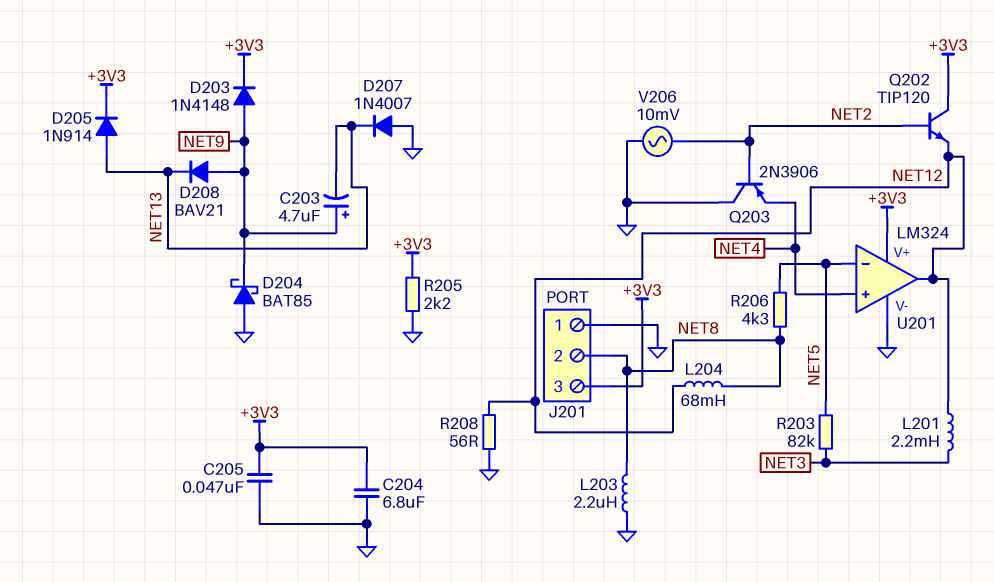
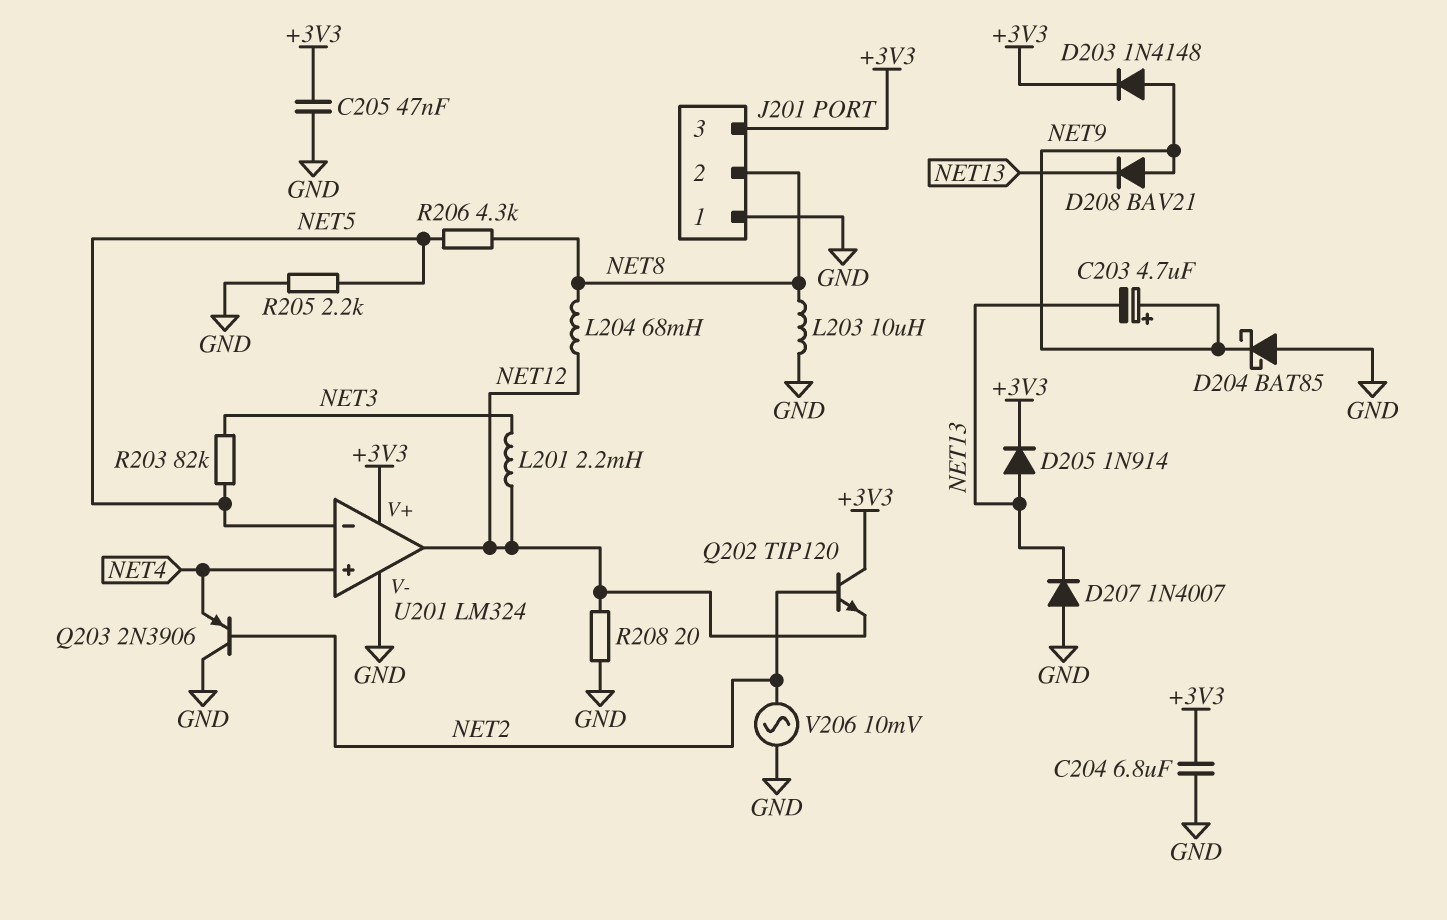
L203: 2.2uH (GND, NET8) -> 10uH (GND, NET8)
R205: 2.2k (+3V3, GND) -> 2.2k (GND, NET5)
R208: 56 (GND, NET12) -> 20 (GND, NET12)

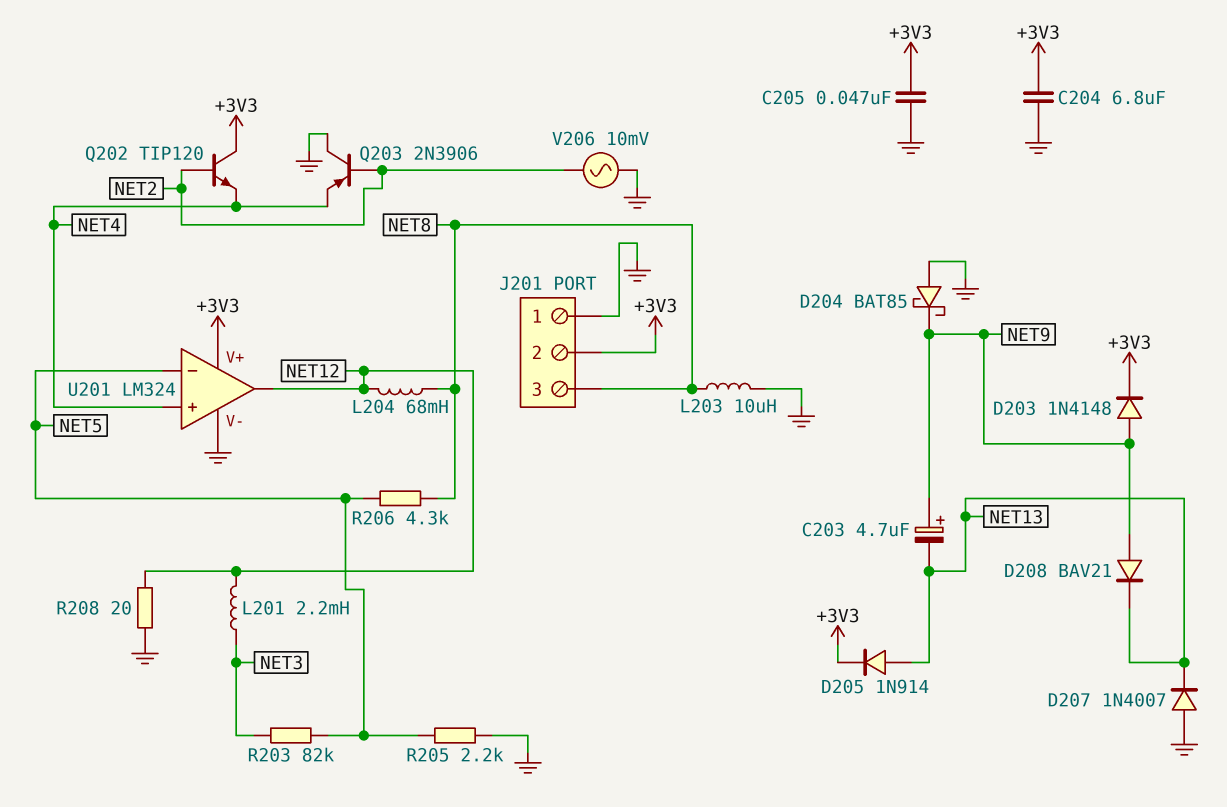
J201 pin 2: NET8 -> +3V3
J201 pin 3: +3V3 -> NET8
Q202: NPN TIP120 (B NET2, C +3V3, E NET12) -> NPN TIP120 (B NET2, C +3V3, E NET4)

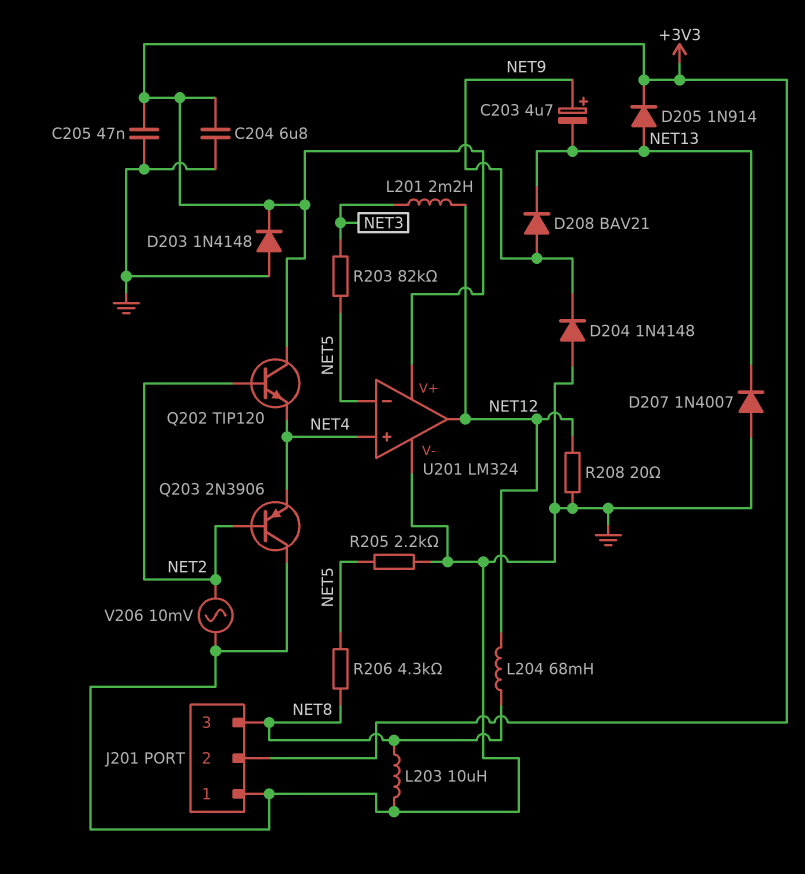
D203: diode 1N4148 (A NET9, K +3V3) -> diode 1N4148 (A GND, K +3V3)
D204: schottky BAT85 (A GND, K NET9) -> diode 1N4148 (A GND, K NET9)

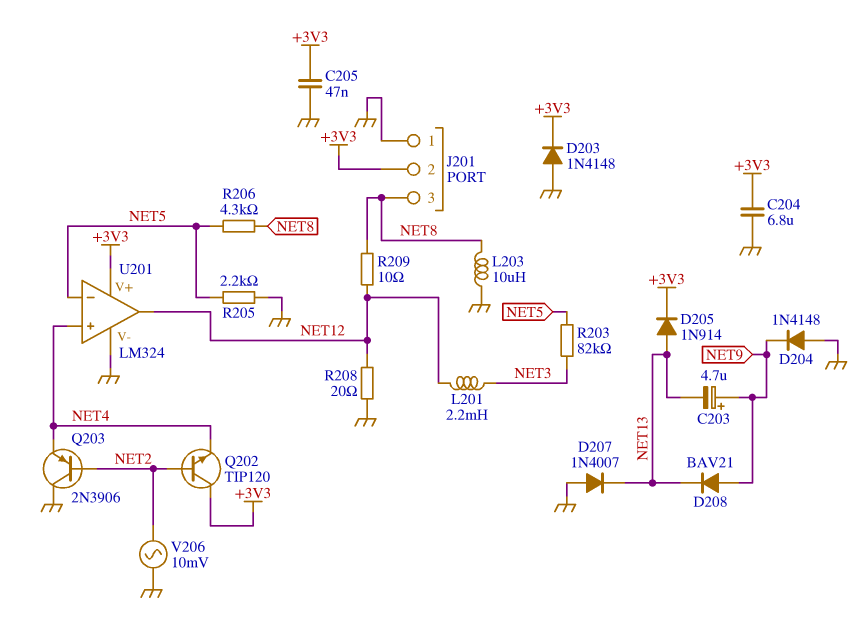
L204: 68mH (NET8, NET12) -> none
R209: none -> 10 (NET8, NET12)

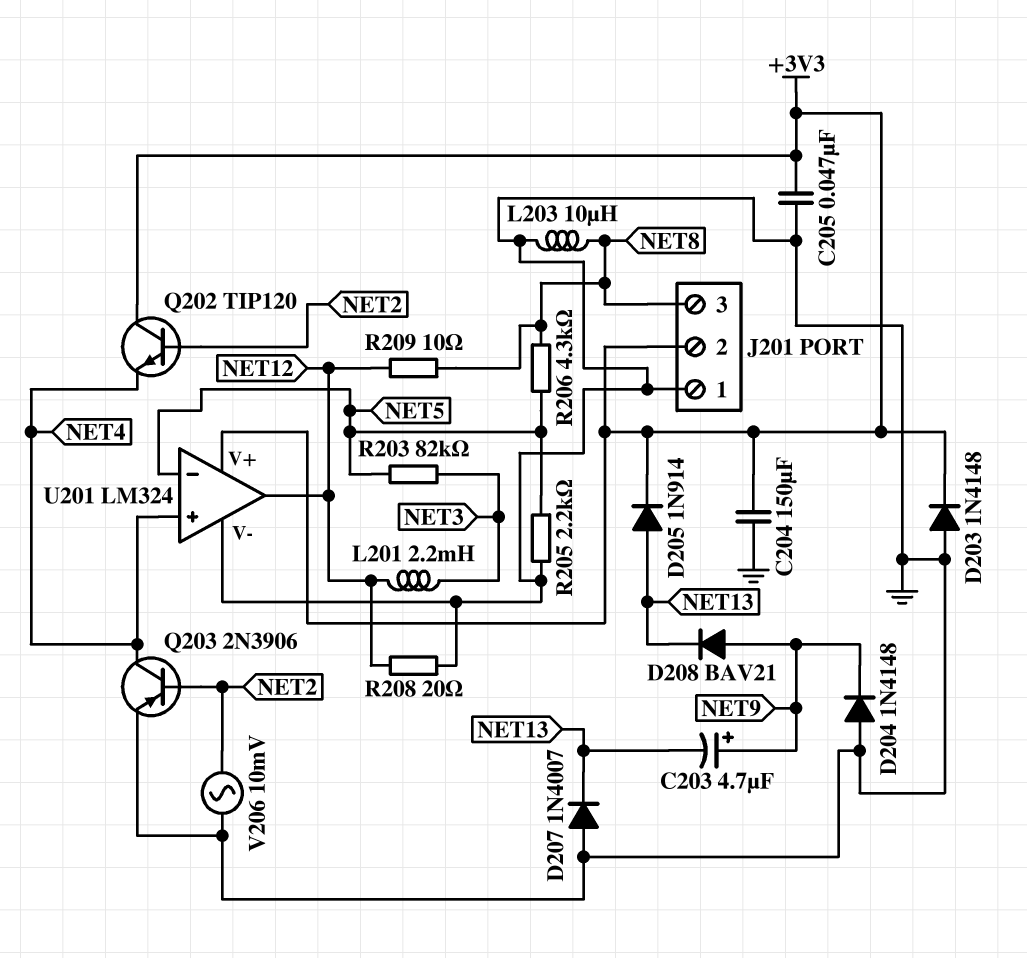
C204: 6.8uF (+3V3, GND) -> 150uF (+3V3, GND)
Q203: PNP 2N3906 (B NET2, C GND, E NET4) -> PNP 2N3906 (B NET2, C NET4, E GND)

